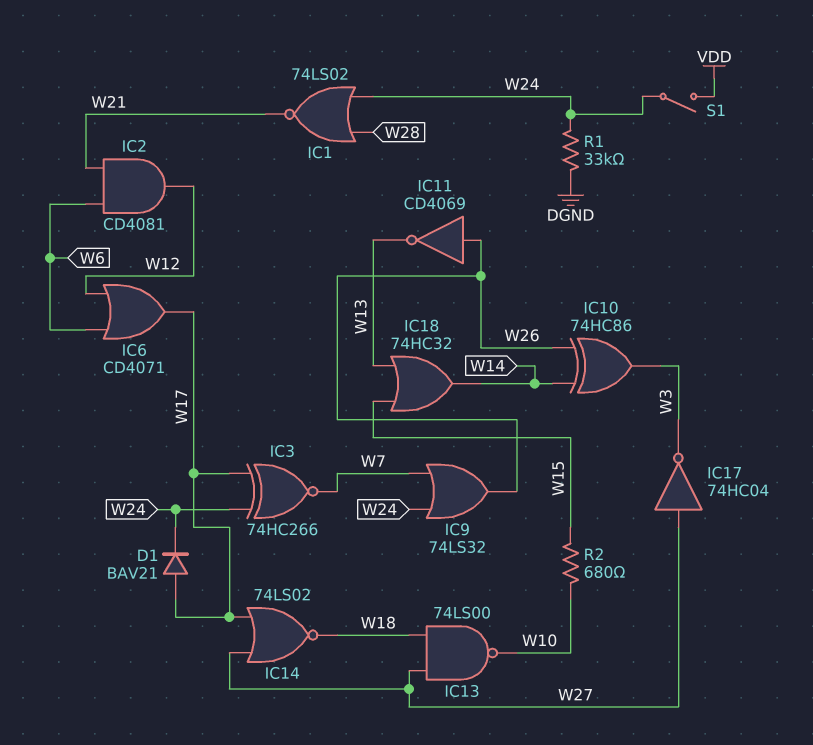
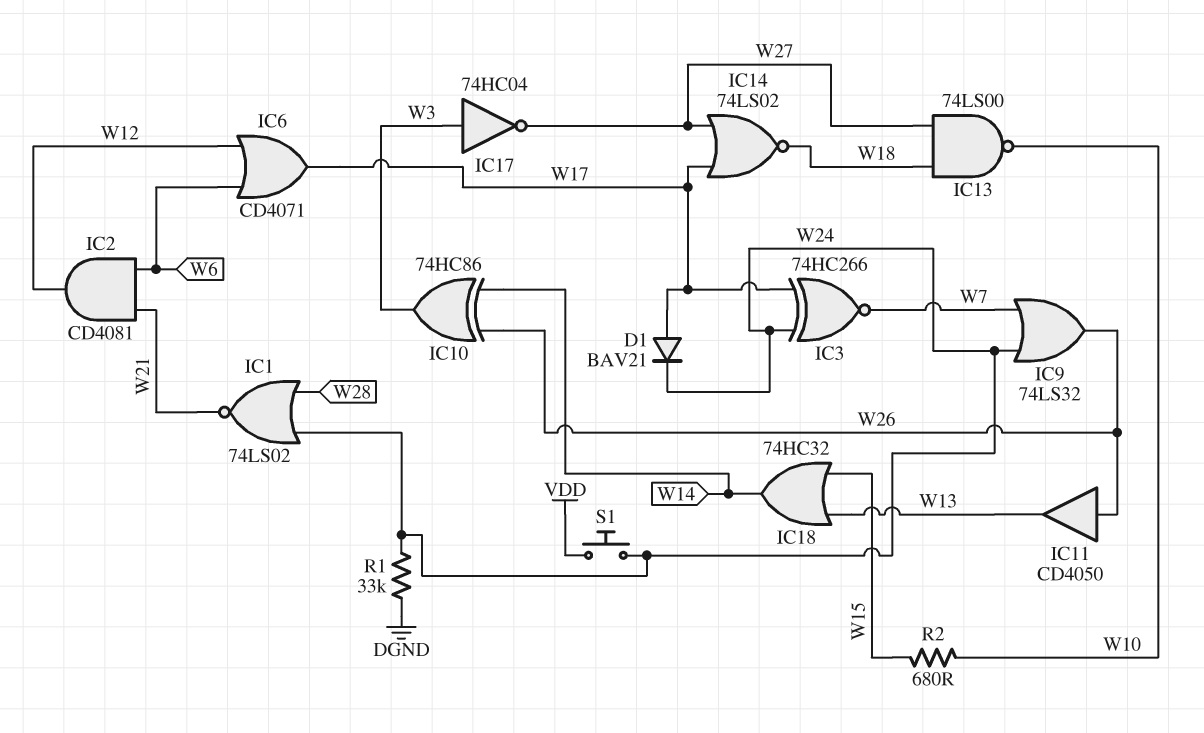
IC11: NOT CD4069 (in W26, out W13) -> buffer CD4050 (in W26, out W13)
IC17: NOT 74HC04 (in W27, out W3) -> NOT 74HC04 (in W3, out W27)
S1: switch (VDD, W24) -> button (VDD, W24)

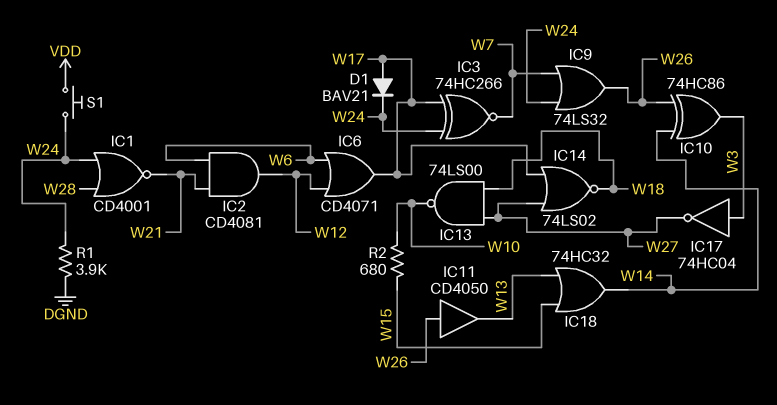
IC1: NOR 74LS02 (in W24, in W28, out W21) -> NOR CD4001 (in W24, in W28, out W21)
R1: 33k (DGND, W24) -> 3.9k (DGND, W24)

